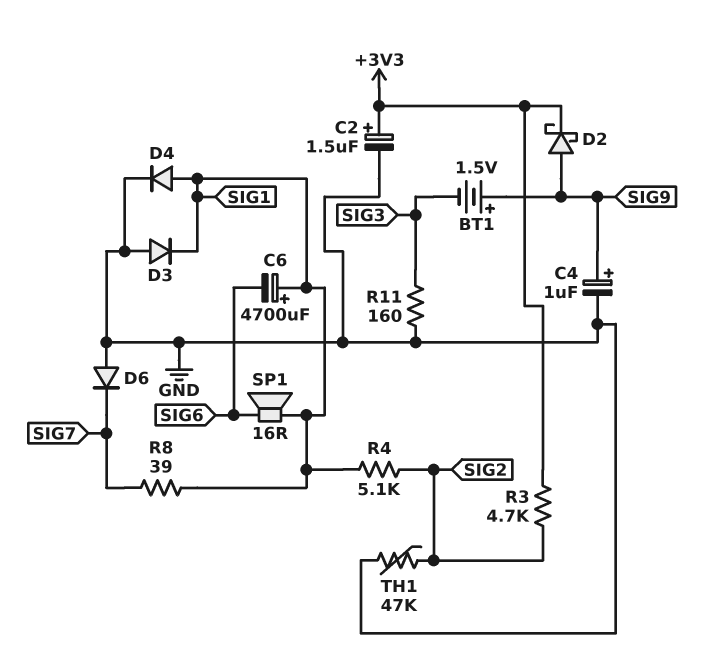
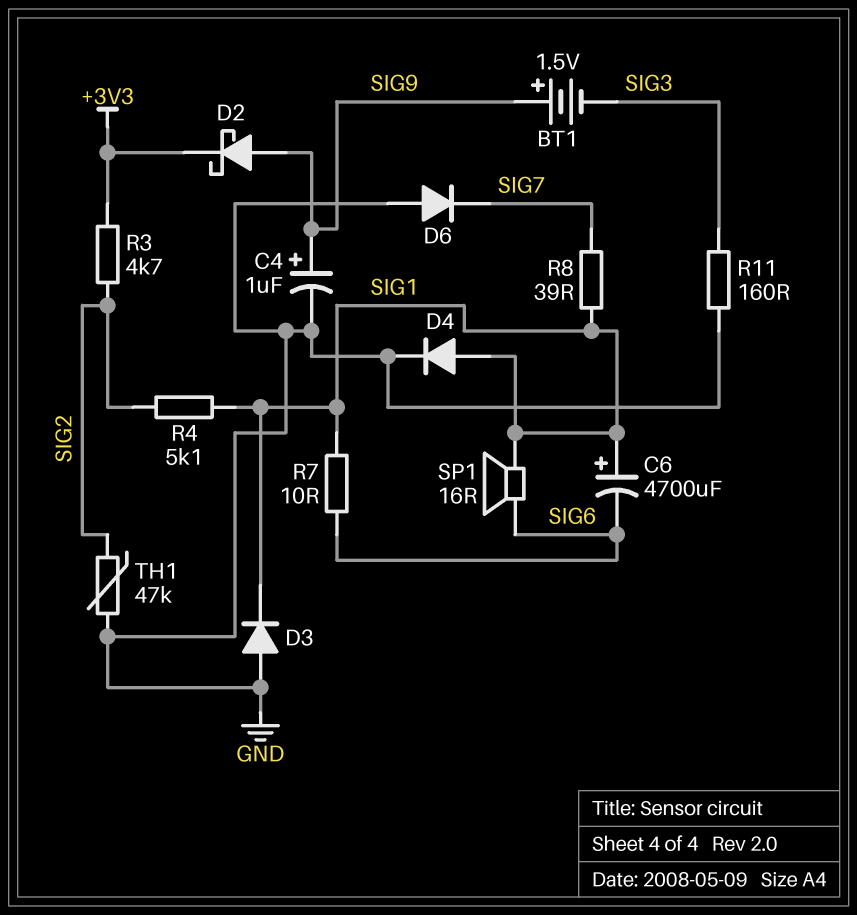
C2: 1.5uF (plus +3V3, minus GND) -> none
R7: none -> 10 (SIG1, SIG6)

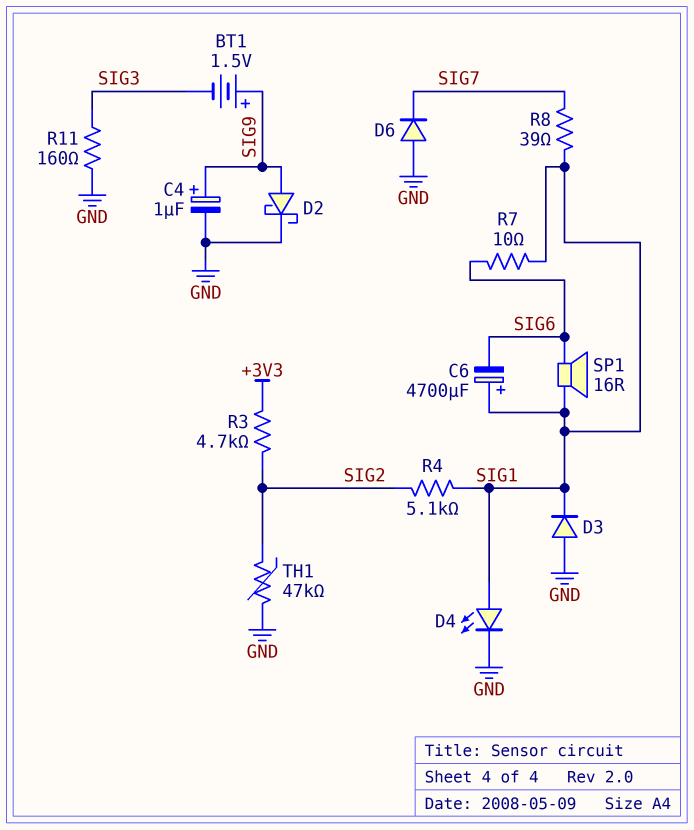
D2: schottky (A SIG9, K +3V3) -> schottky (A SIG9, K GND)
D4: diode (A SIG1, K GND) -> LED (A SIG1, K GND)

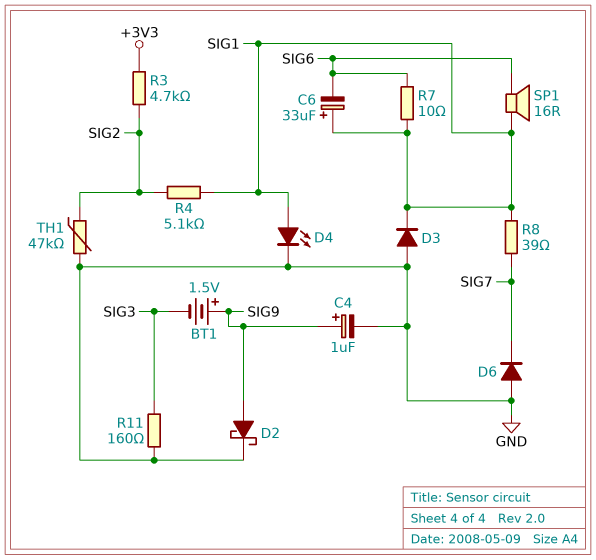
C6: 4700uF (plus SIG1, minus SIG6) -> 33uF (plus SIG1, minus SIG6)

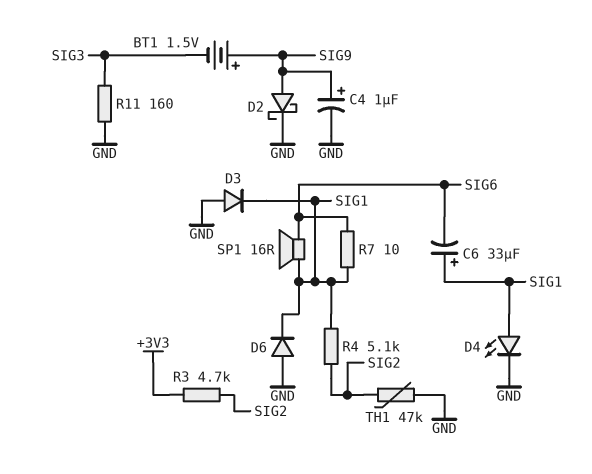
D6: diode (A GND, K SIG7) -> diode (A GND, K SIG1)
R8: 39 (SIG1, SIG7) -> none

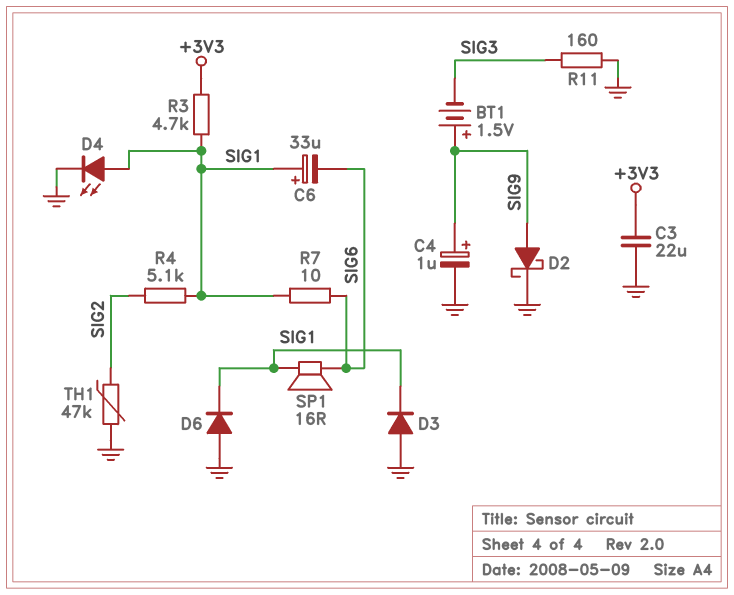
C3: none -> 22uF (+3V3, GND)
R3: 4.7k (+3V3, SIG2) -> 4.7k (+3V3, SIG1)

